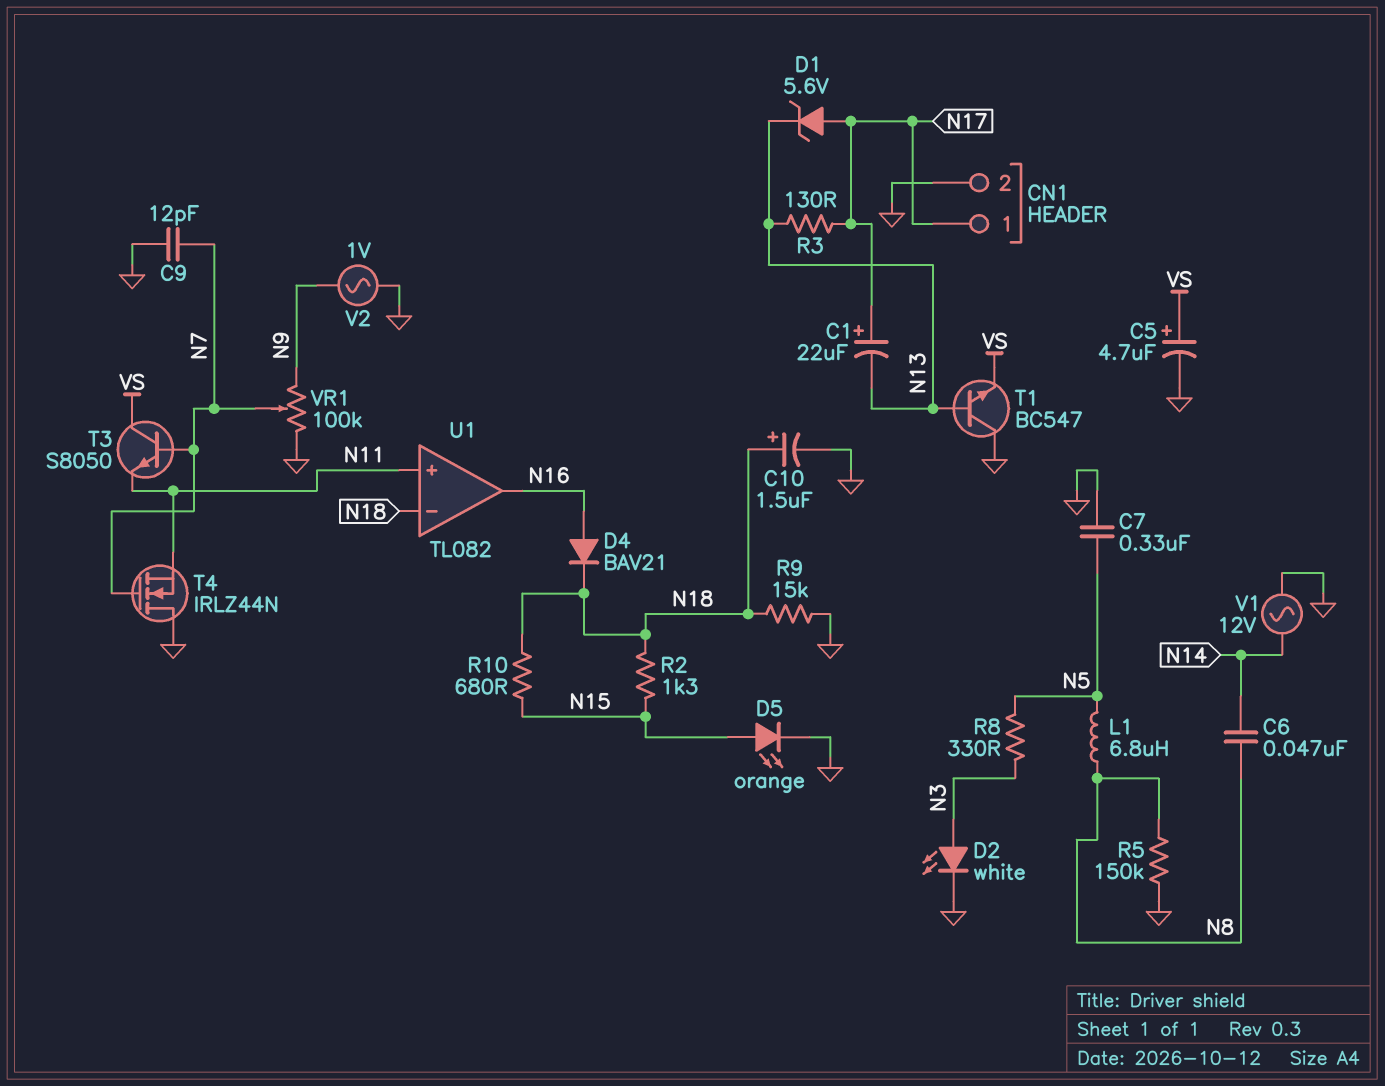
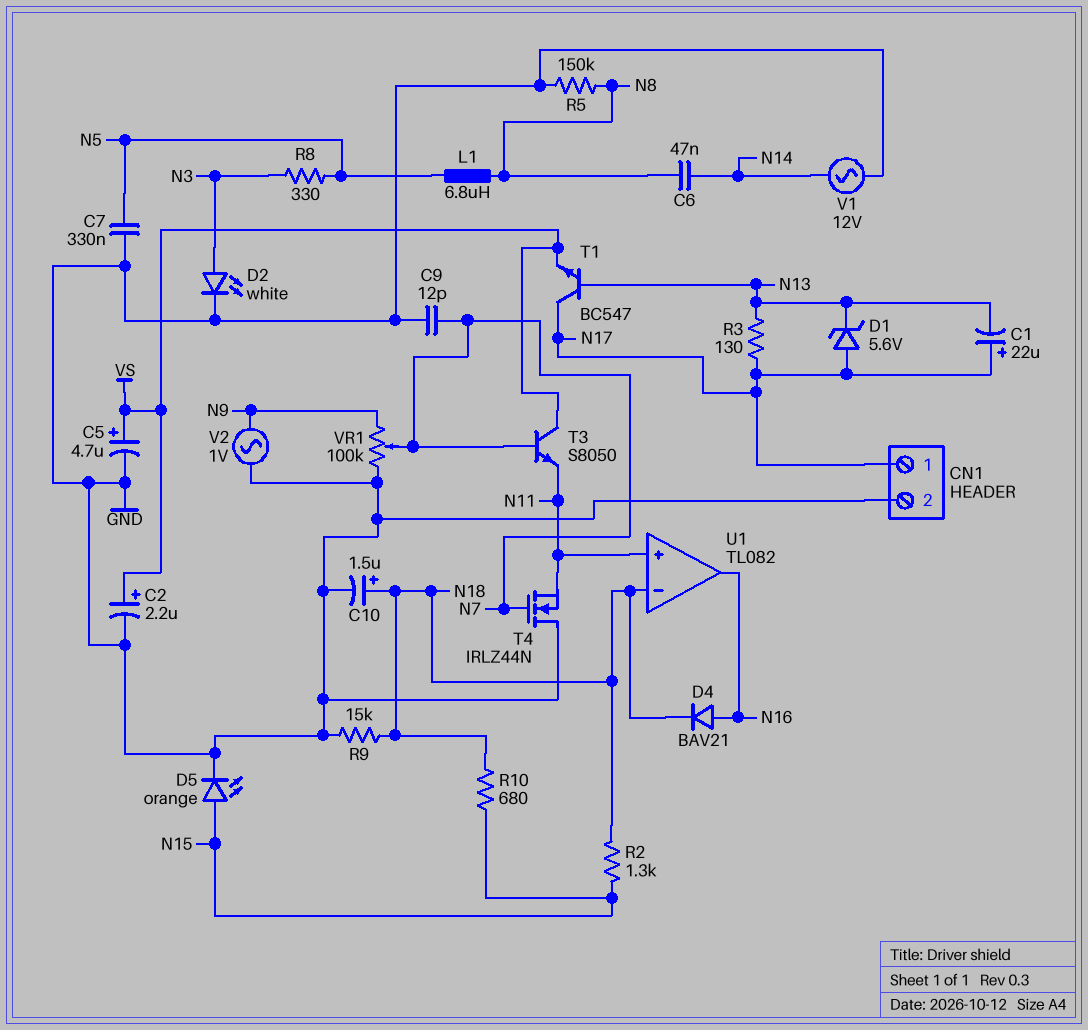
C2: none -> 2.2uF (plus VS, minus GND)
T1: NPN BC547 (B N13, C GND, E VS) -> NPN BC547 (B N13, C N17, E VS)

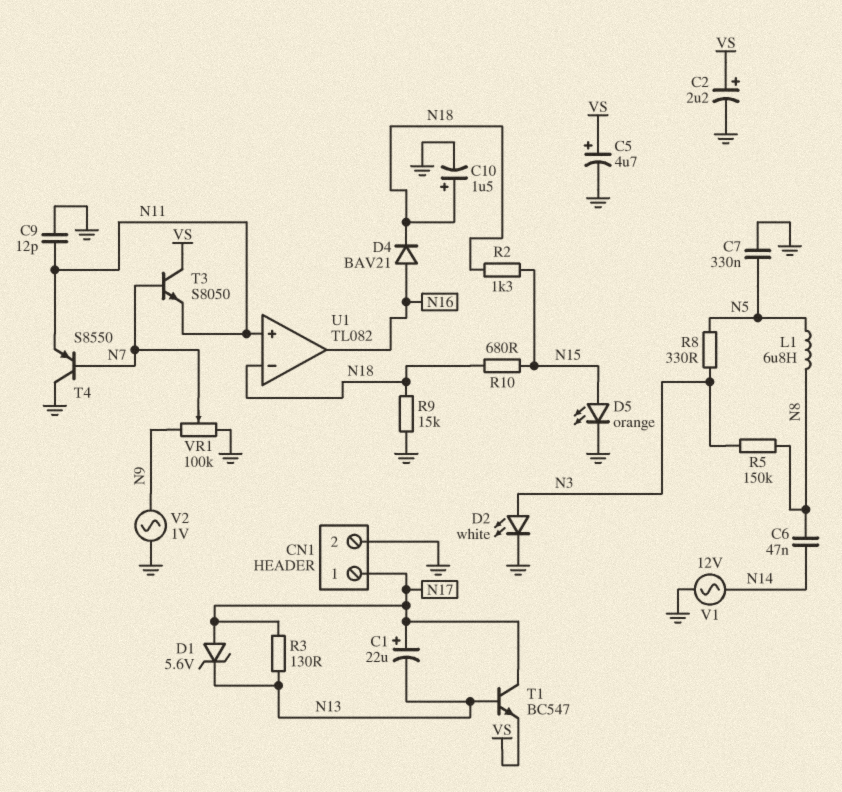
C9: 12pF (GND, N7) -> 12pF (GND, N11)
R5: 150k (GND, N8) -> 150k (N3, N8)
T4: NMOS IRLZ44N (G N7, D GND, S N11) -> PNP S8550 (B N7, C GND, E N11)

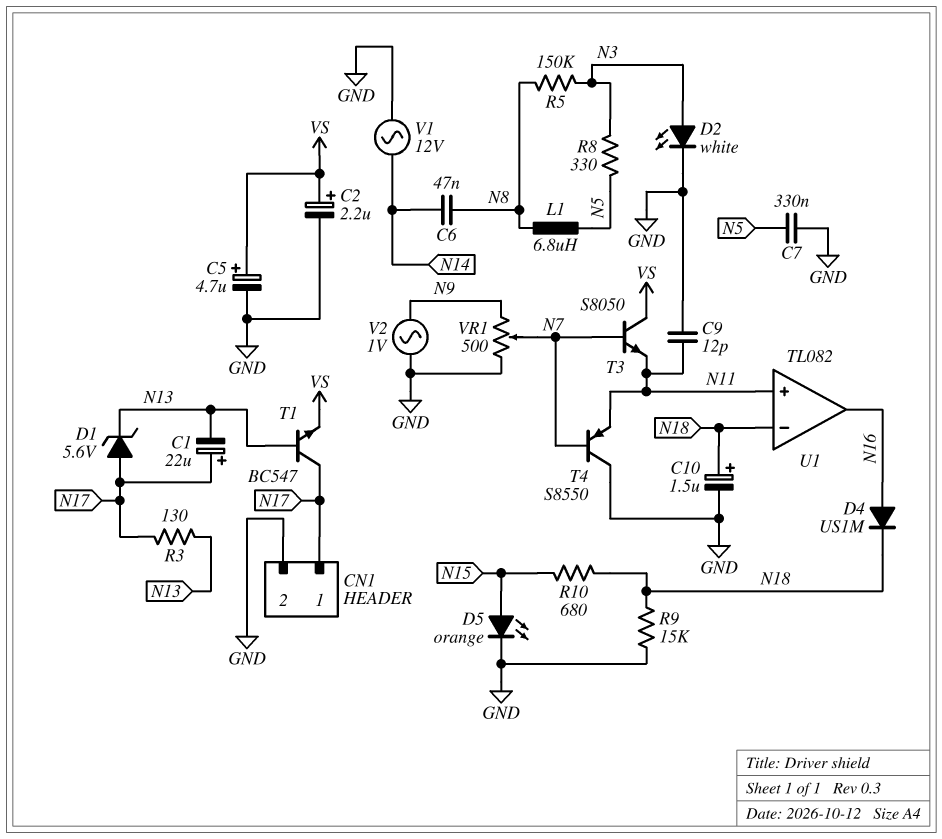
D4: diode BAV21 (A N16, K N18) -> diode US1M (A N16, K N18)
R2: 1.3k (N15, N18) -> none
VR1: 100k (GND, N9, wiper N7) -> 500 (GND, N9, wiper N7)

